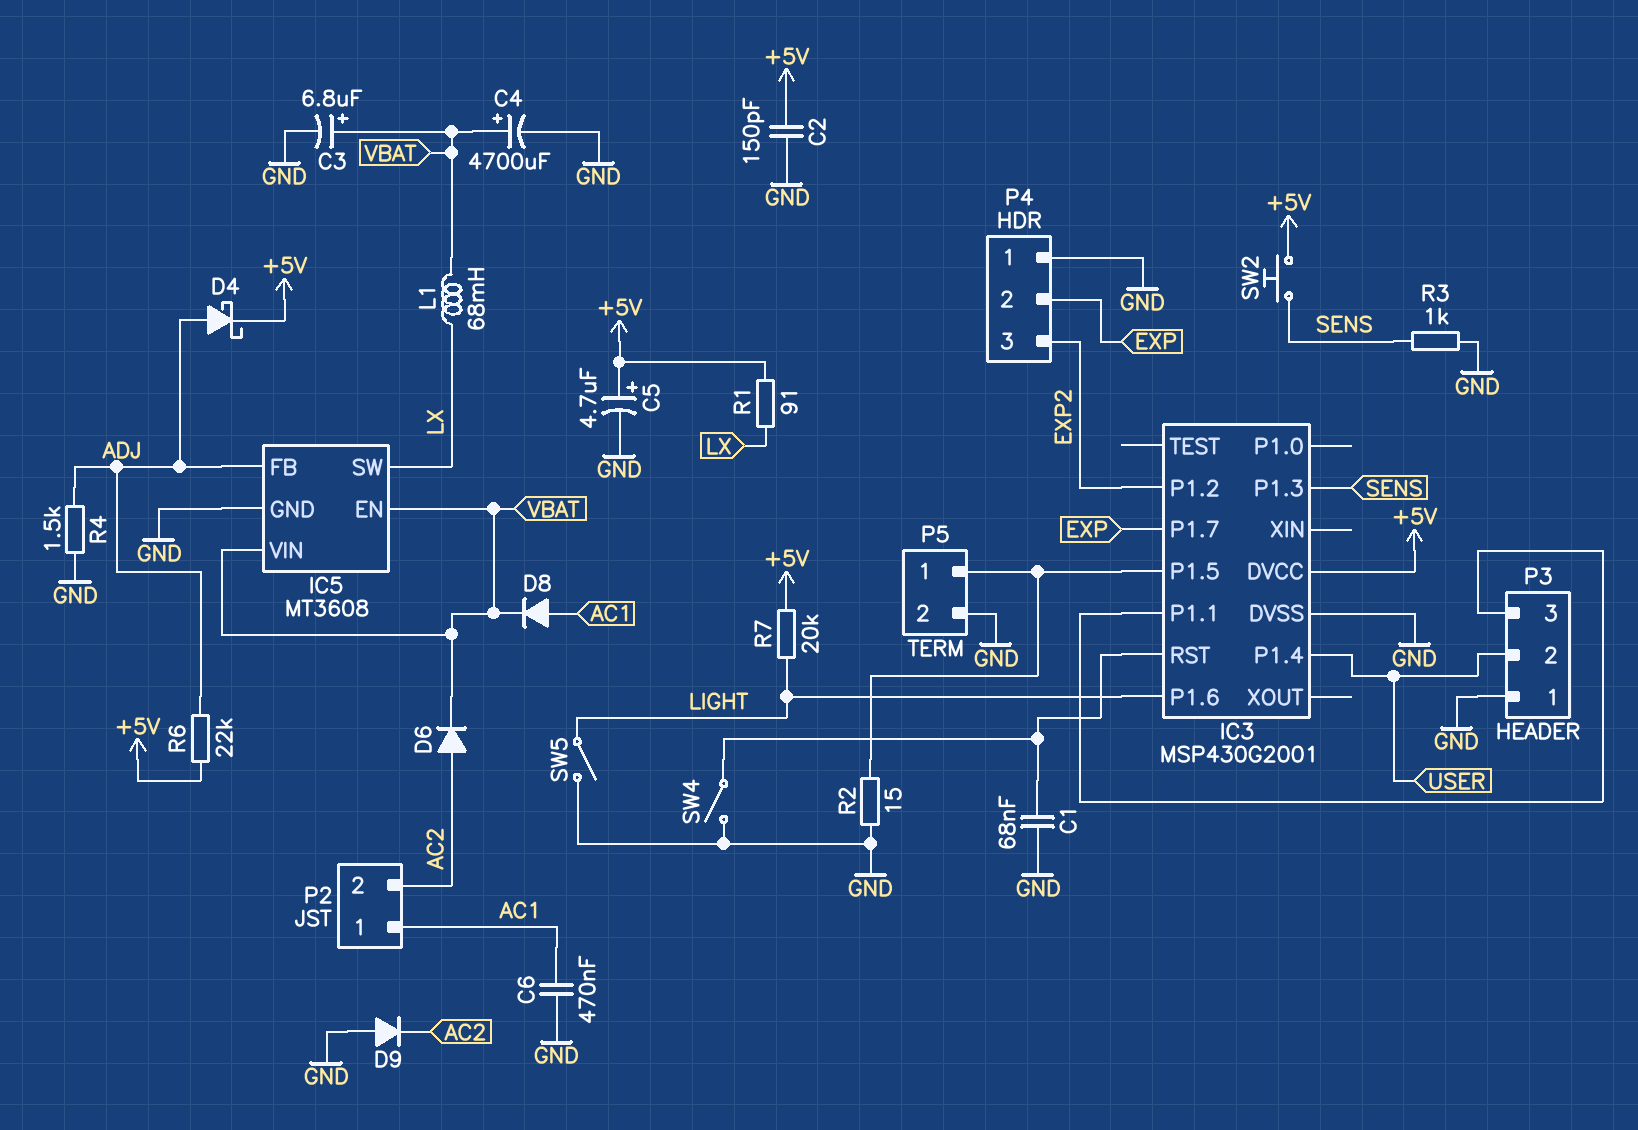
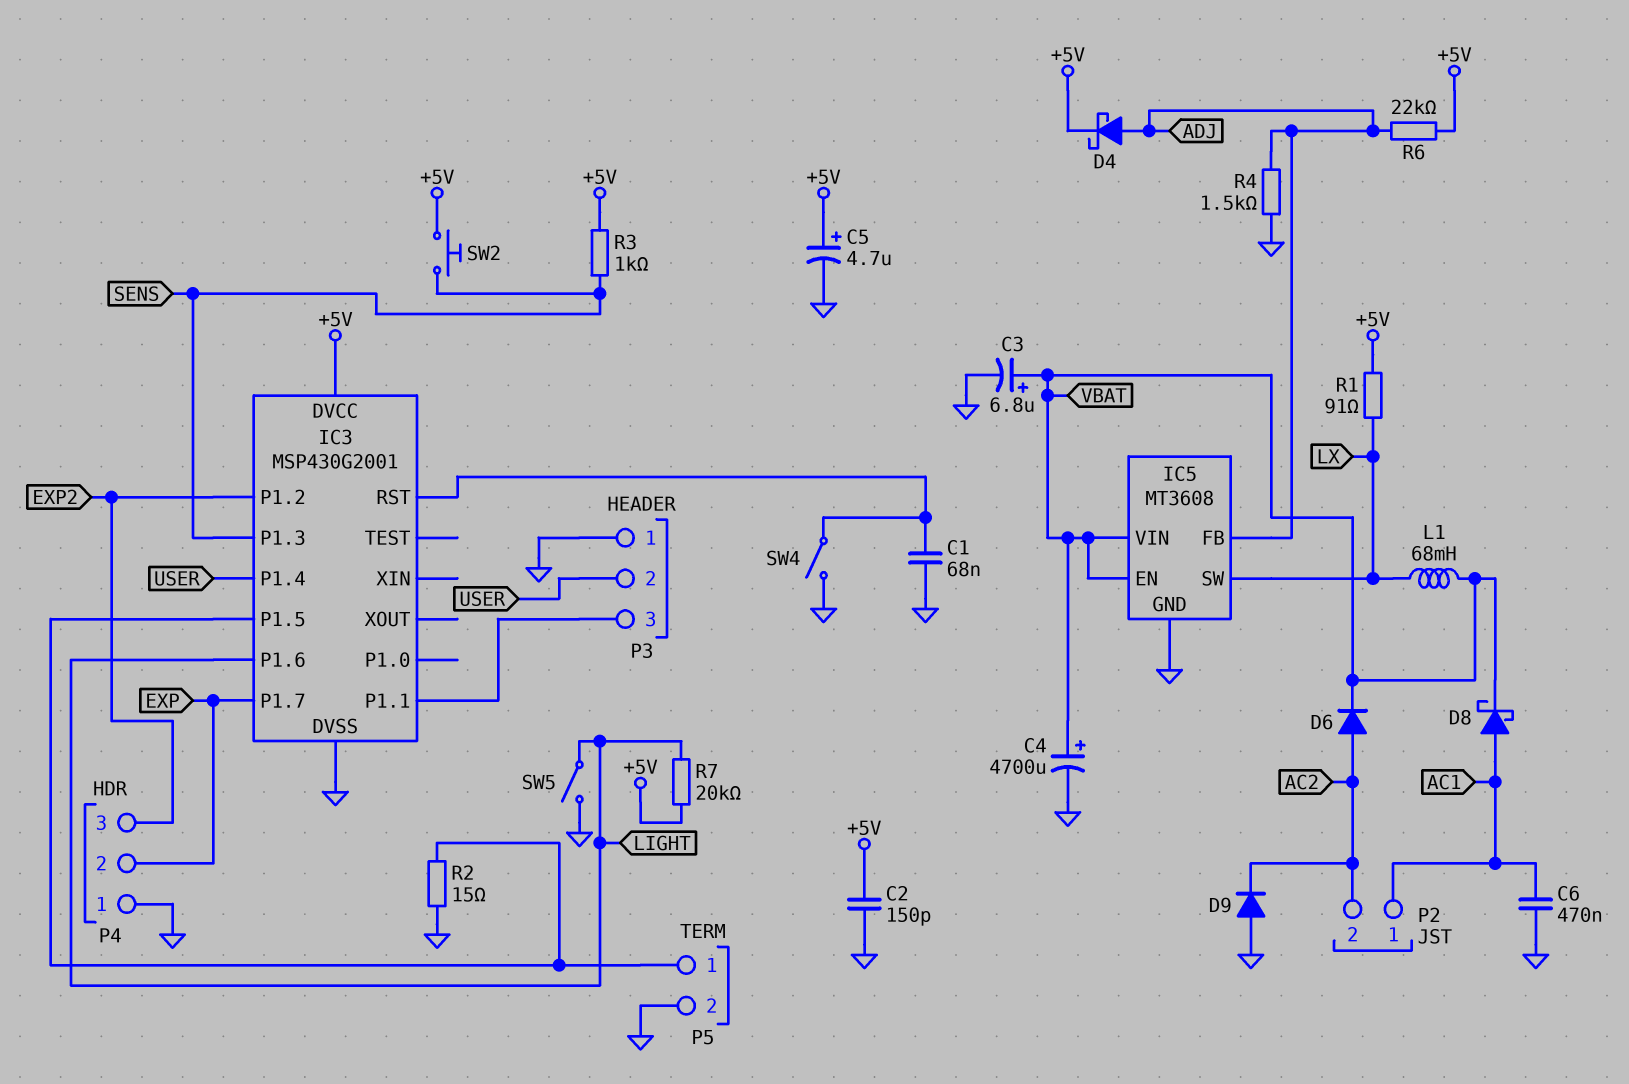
D8: diode (A AC1, K VBAT) -> schottky (A AC1, K VBAT)
R3: 1k (GND, SENS) -> 1k (+5V, SENS)

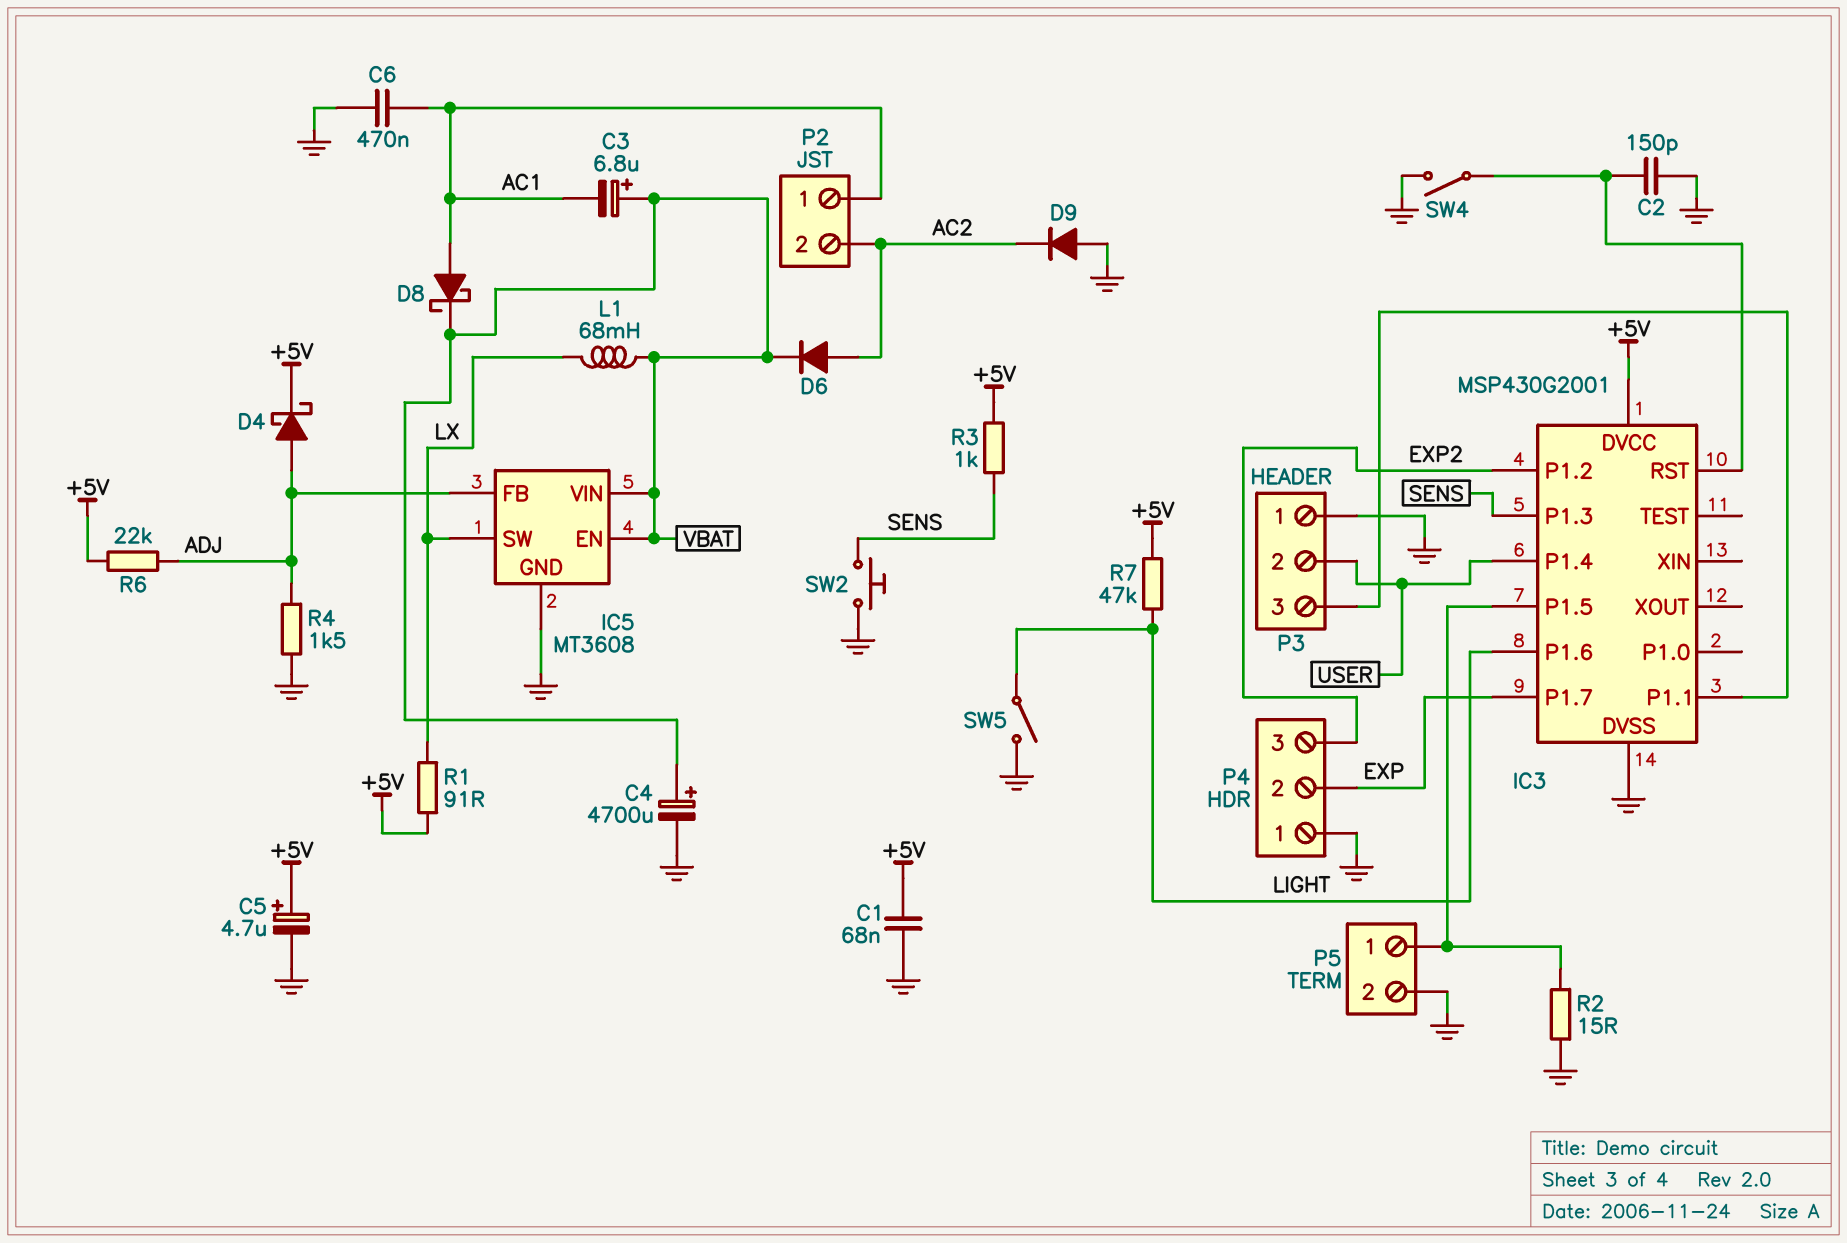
C1: 68nF (GND, IC3/RST) -> 68nF (+5V, GND)
C2: 150pF (+5V, GND) -> 150pF (GND, IC3/RST)
C3: 6.8uF (plus VBAT, minus GND) -> 6.8uF (plus VBAT, minus AC1)
R7: 20k (+5V, LIGHT) -> 47k (+5V, LIGHT)
SW2: button (+5V, SENS) -> button (GND, SENS)

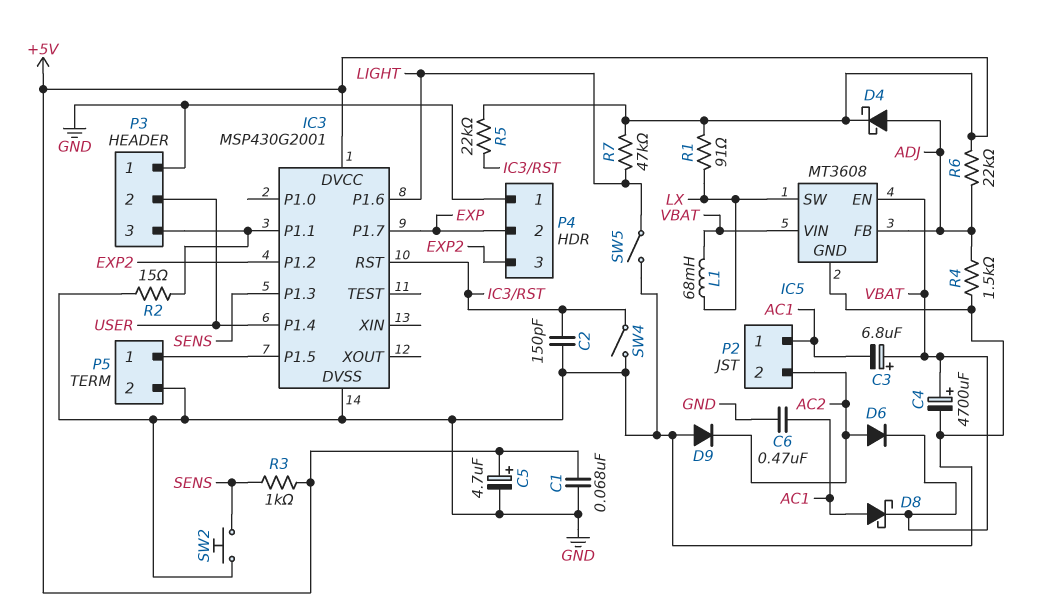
R2: 15 (GND, IC3/P1.5) -> 15 (GND, IC3/P1.1)
R5: none -> 22k (+5V, IC3/RST)

